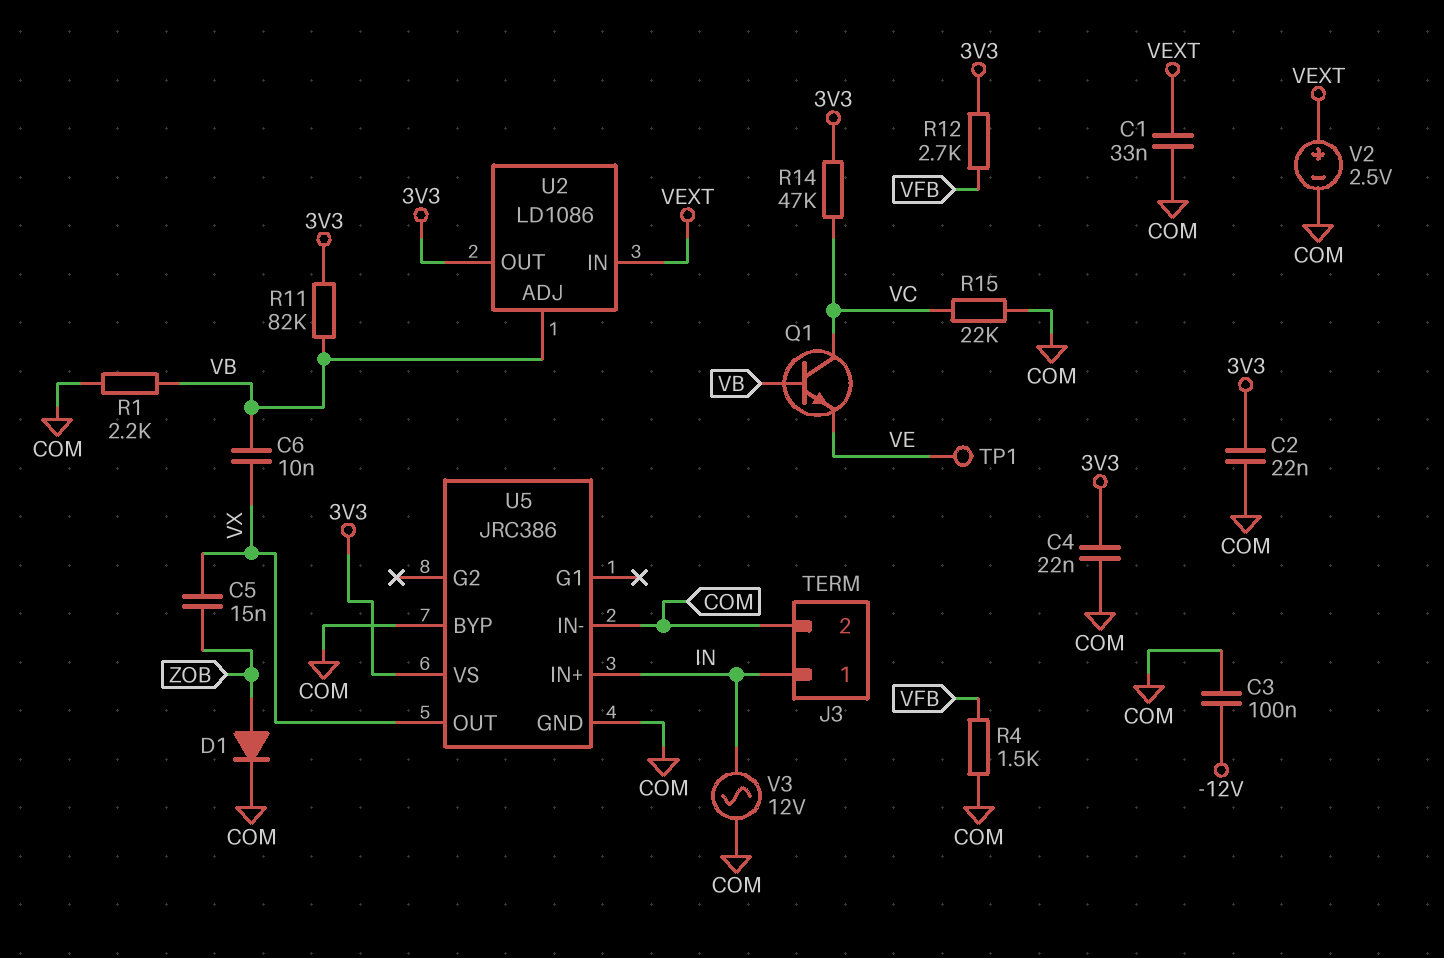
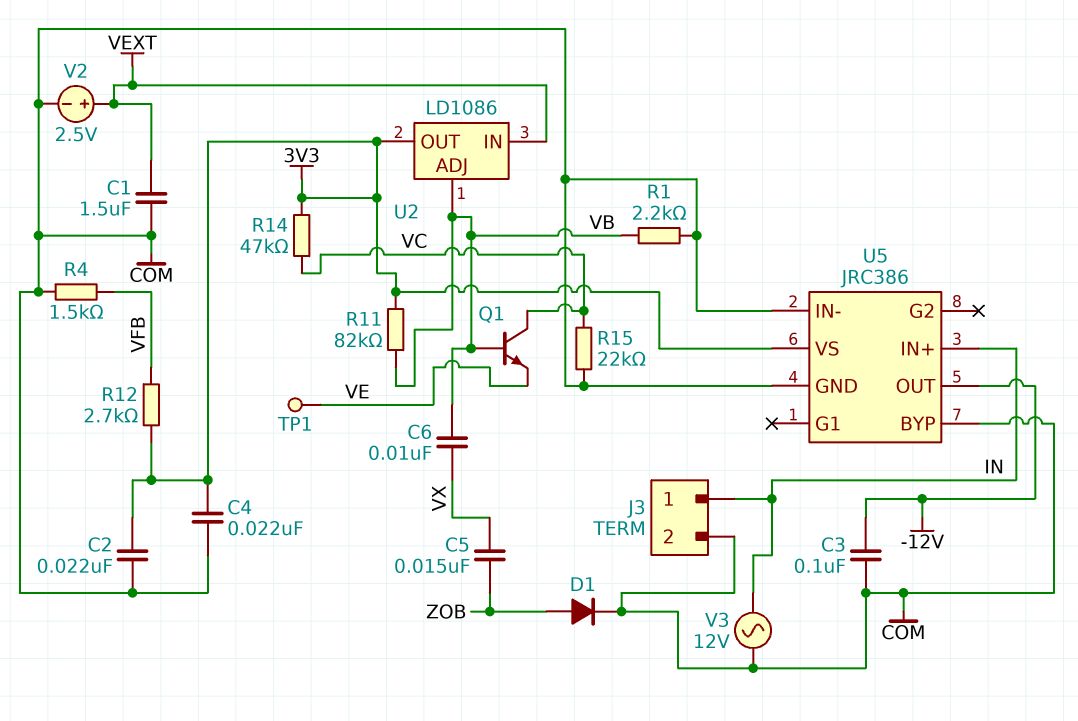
C1: 33nF (COM, VEXT) -> 1.5uF (COM, VEXT)
U5 pin OUT: VX -> -12V

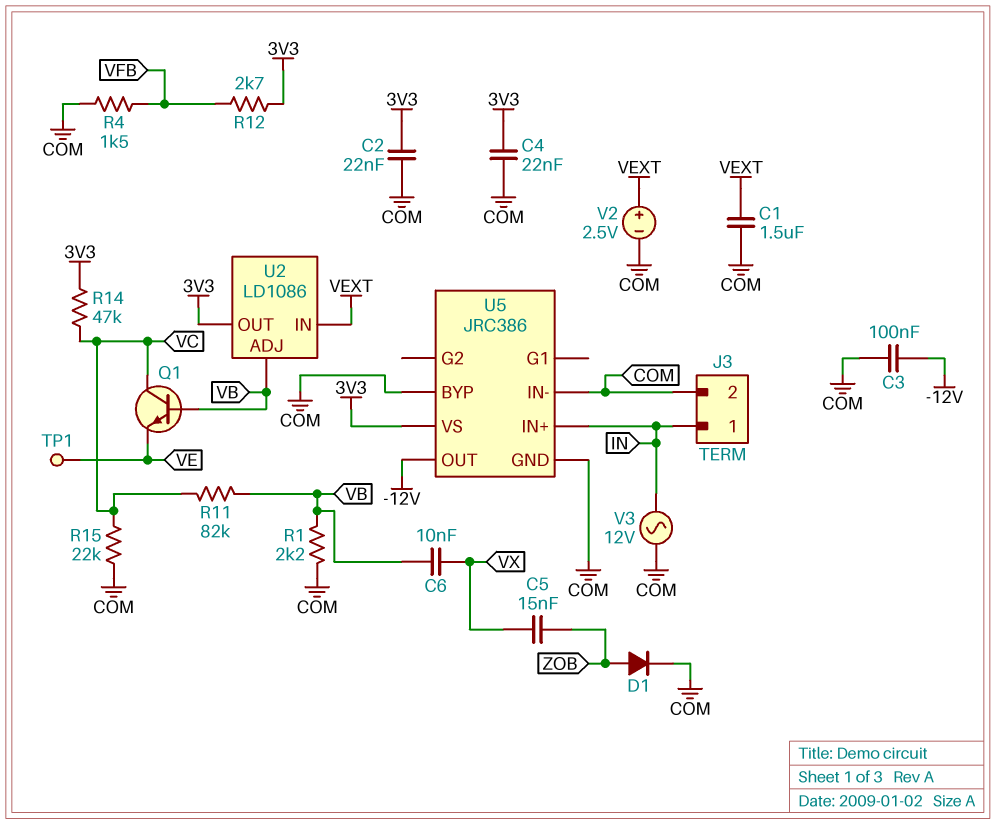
R11: 82k (3V3, VB) -> 82k (VB, VC)

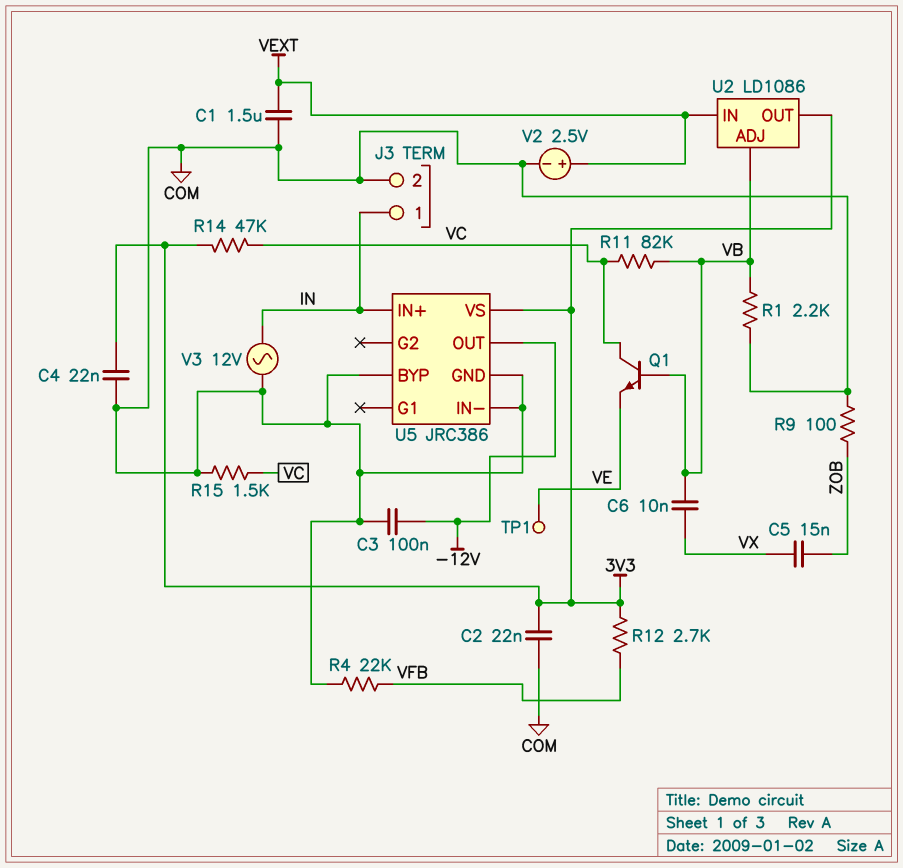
D1: diode (A ZOB, K COM) -> none
R4: 1.5k (COM, VFB) -> 22k (COM, VFB)
R9: none -> 100 (COM, ZOB)
R15: 22k (COM, VC) -> 1.5k (COM, VC)

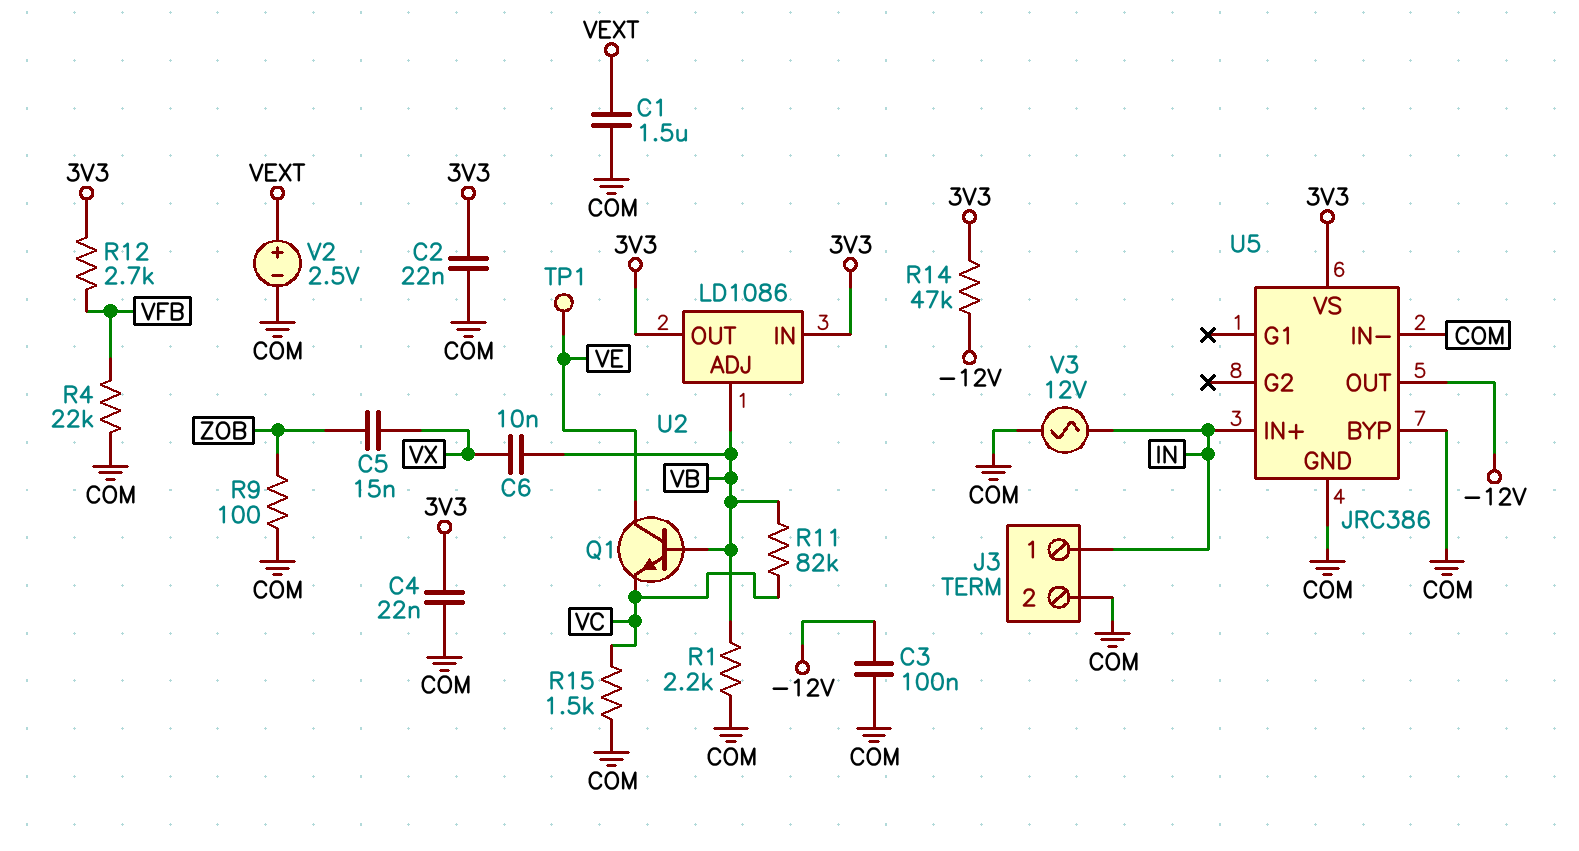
Q1: NPN (B VB, C VC, E VE) -> NPN (B VB, C VE, E VC)
R14: 47k (3V3, VC) -> 47k (-12V, 3V3)
U2 pin IN: VEXT -> 3V3

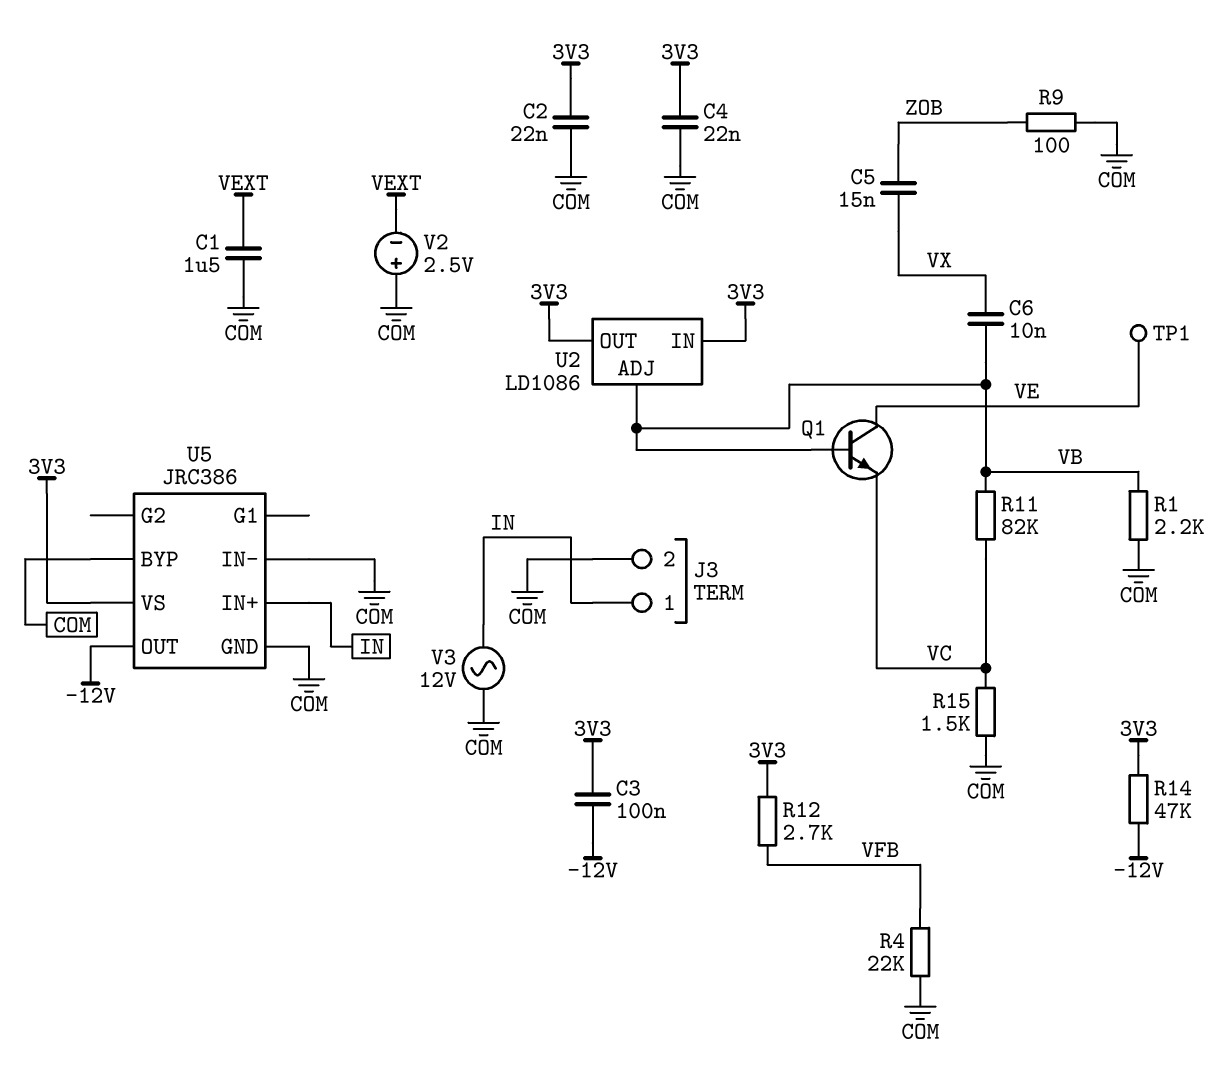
C3: 100nF (-12V, COM) -> 100nF (-12V, 3V3)
V2: 2.5V (plus VEXT, minus COM) -> 2.5V (plus COM, minus VEXT)

